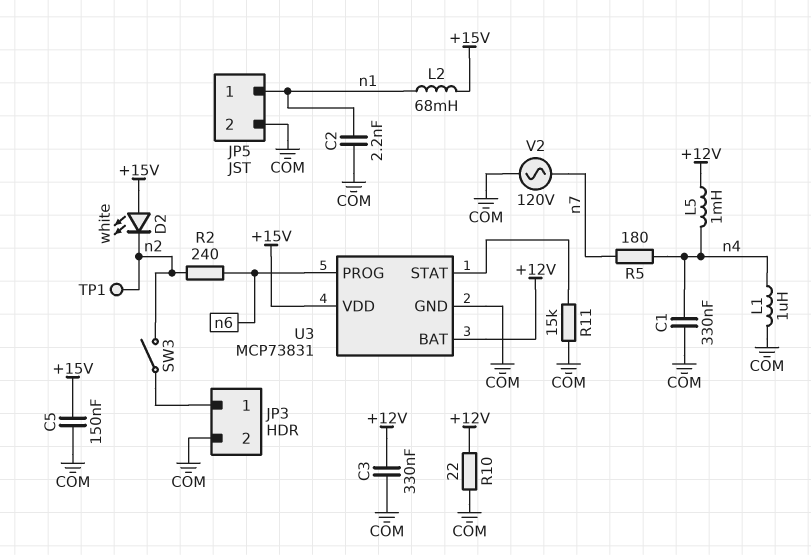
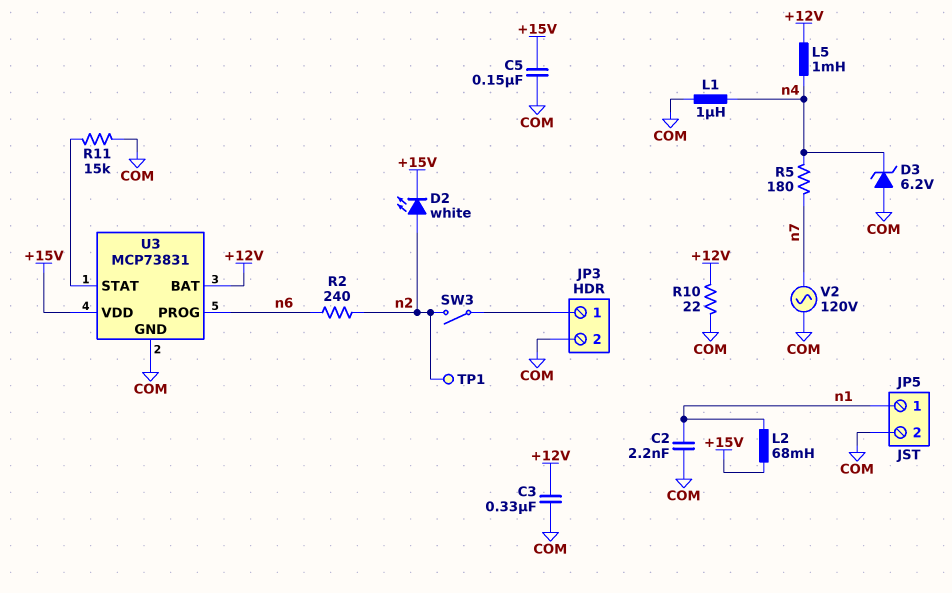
C1: 330nF (COM, n4) -> none
D2: LED white (A +15V, K n2) -> LED white (A n2, K +15V)
D3: none -> zener 6.2V (A COM, K n4)

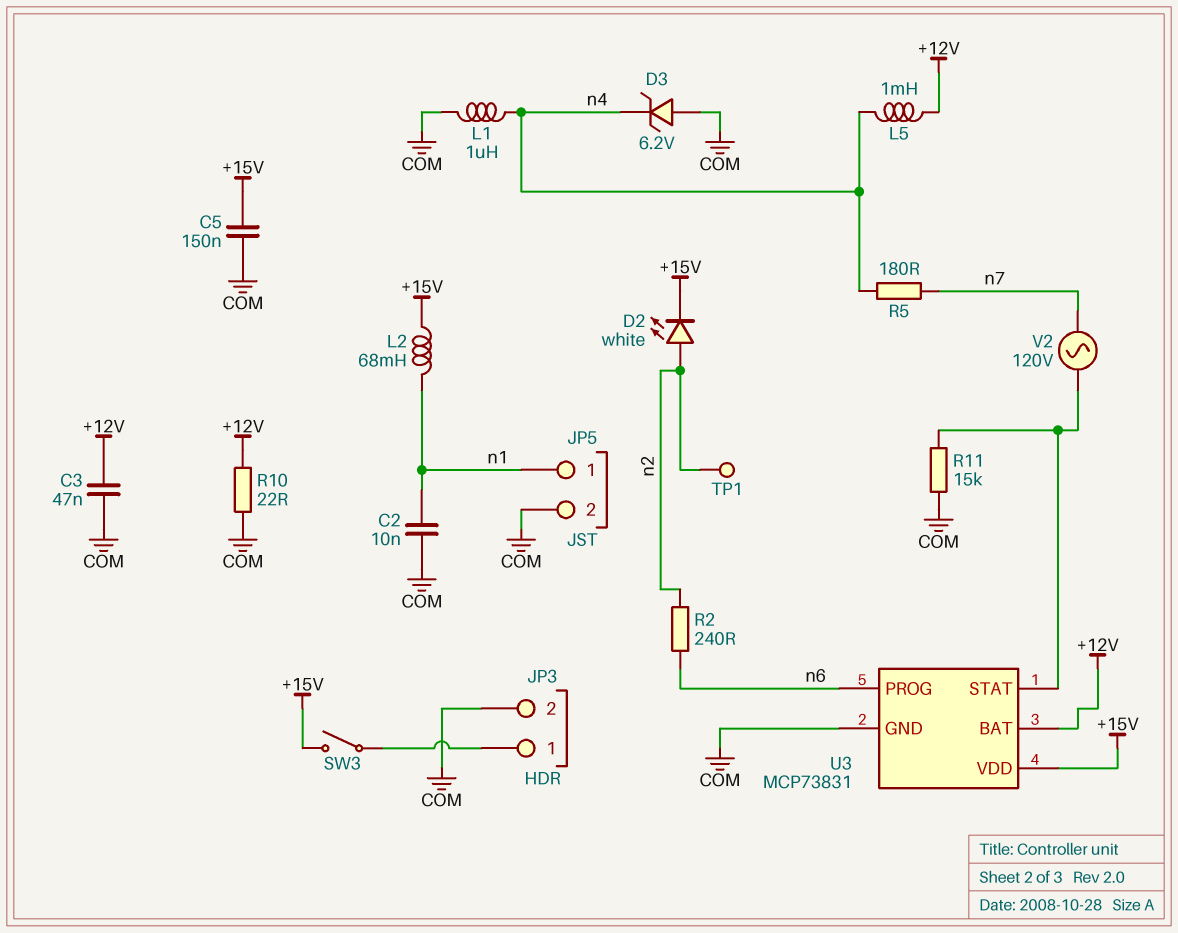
C2: 2.2nF (COM, n1) -> 10nF (COM, n1)
C3: 330nF (+12V, COM) -> 47nF (+12V, COM)
SW3: switch (JP3/1, n2) -> switch (+15V, JP3/1)
V2: AC 120V (COM, n7) -> AC 120V (U3/STAT, n7)

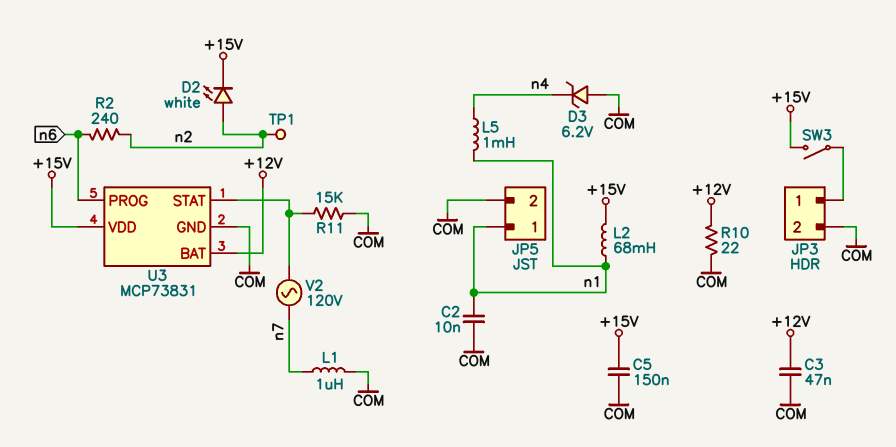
L1: 1uH (COM, n4) -> 1uH (COM, n7)
L5: 1mH (+12V, n4) -> 1mH (n1, n4)
R5: 180 (n4, n7) -> none

